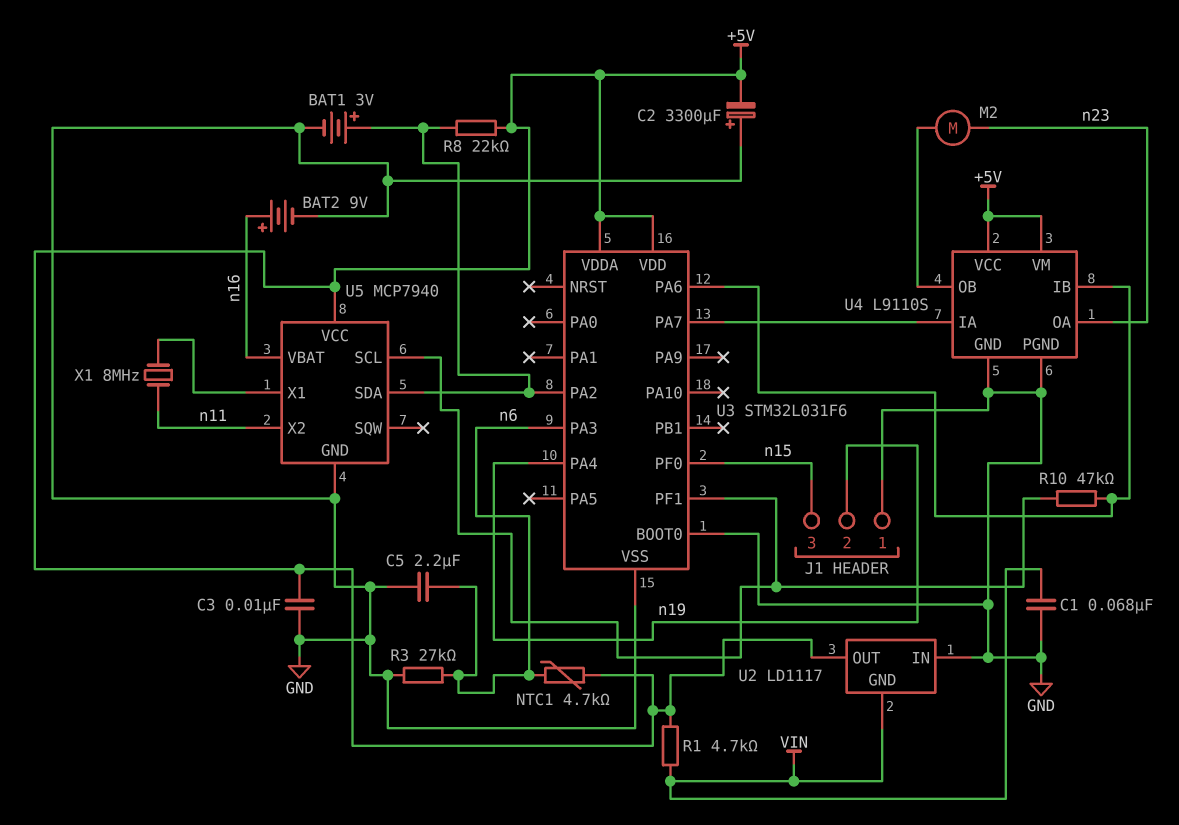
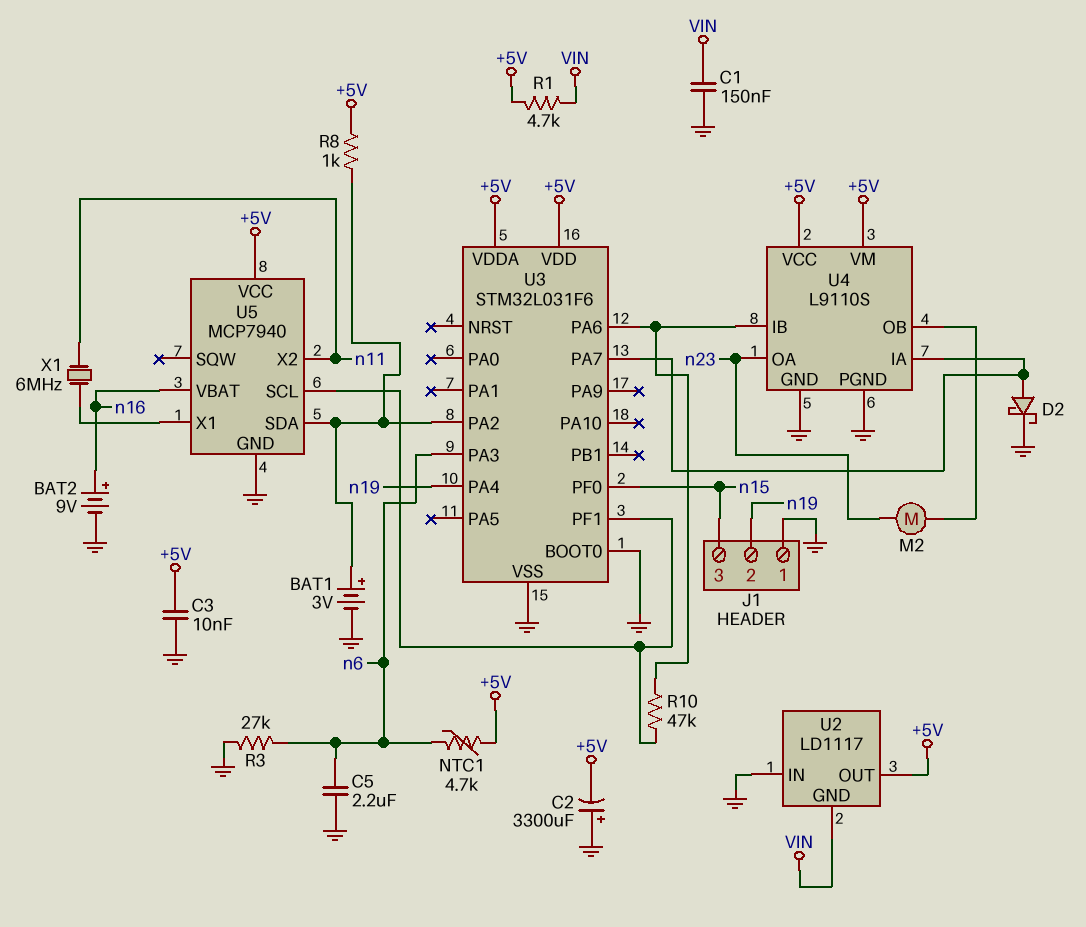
C1: 68nF (GND, VIN) -> 150nF (GND, VIN)
D2: none -> schottky (A U3/PA7, K GND)
R8: 22k (+5V, U3/PA2) -> 1k (+5V, U3/PA2)
X1: 8MHz (U5/X1, n11) -> 6MHz (U5/X1, n11)

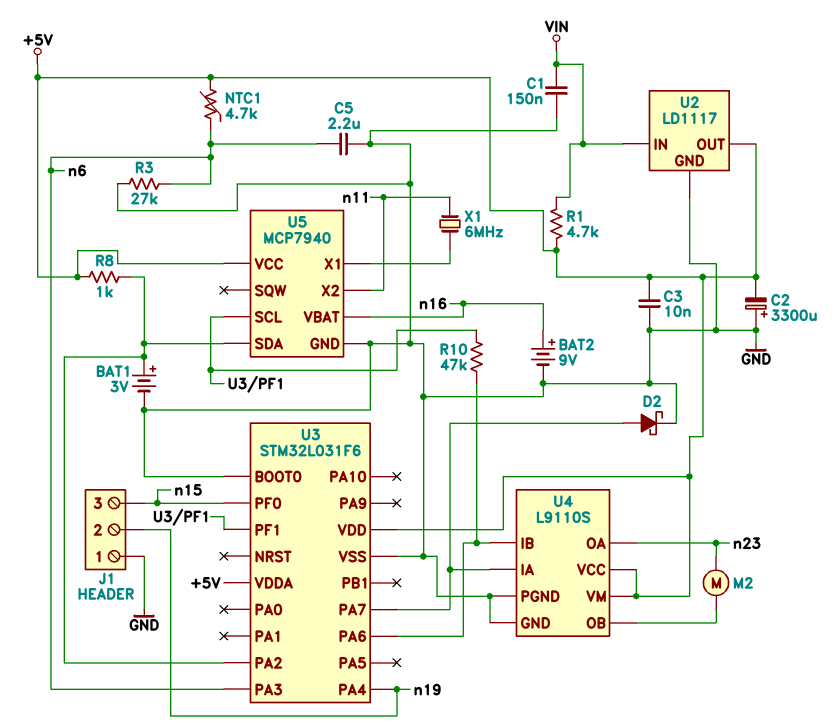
U2 pin GND: VIN -> GND
U2 pin IN: GND -> VIN

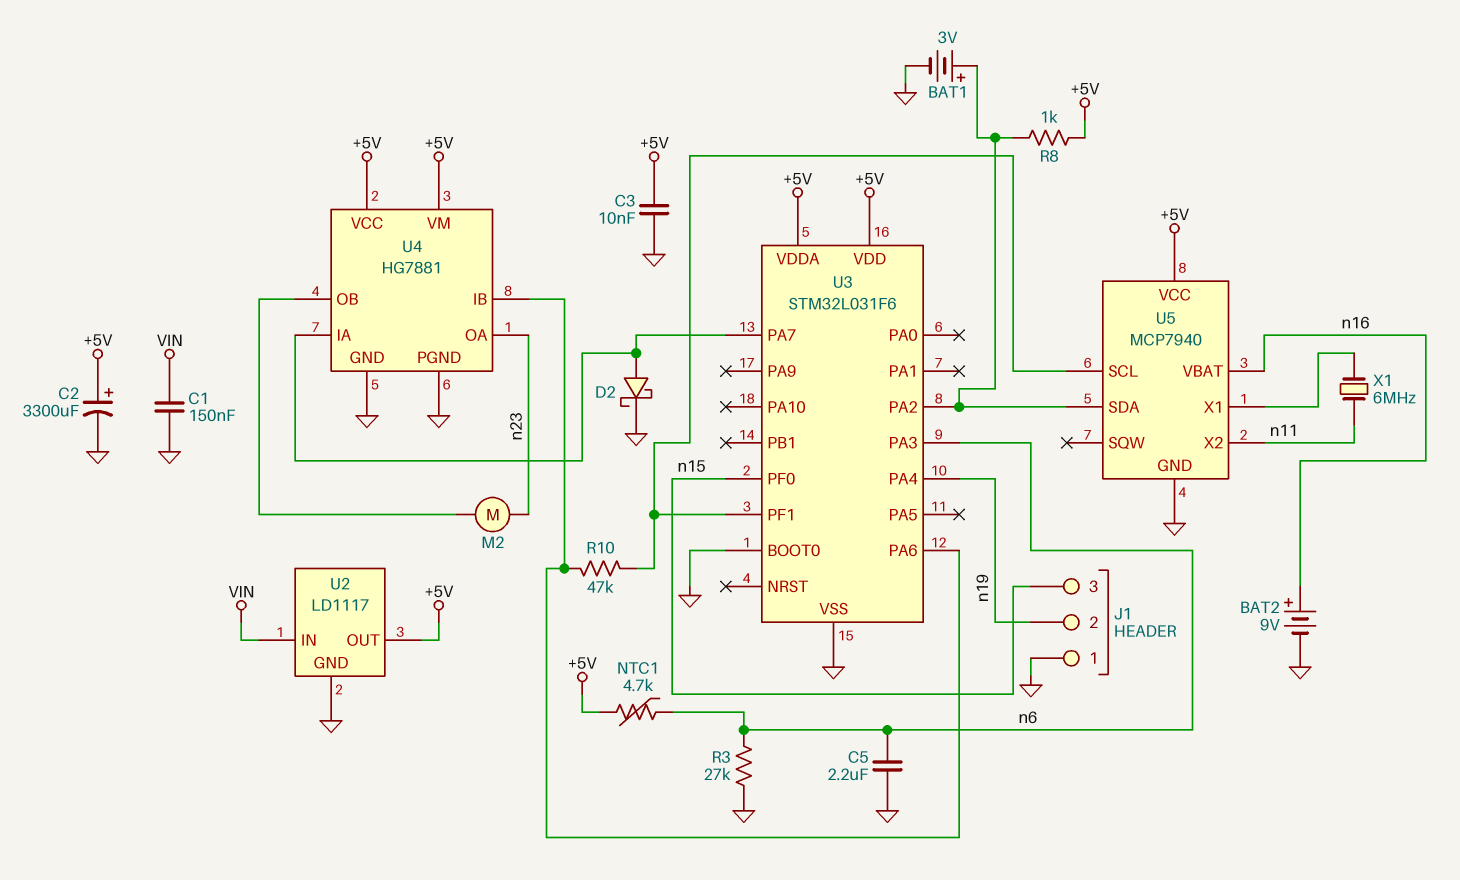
C2: 3300uF (plus GND, minus +5V) -> 3300uF (plus +5V, minus GND)
R1: 4.7k (+5V, VIN) -> none
U4: L9110S -> HG7881

